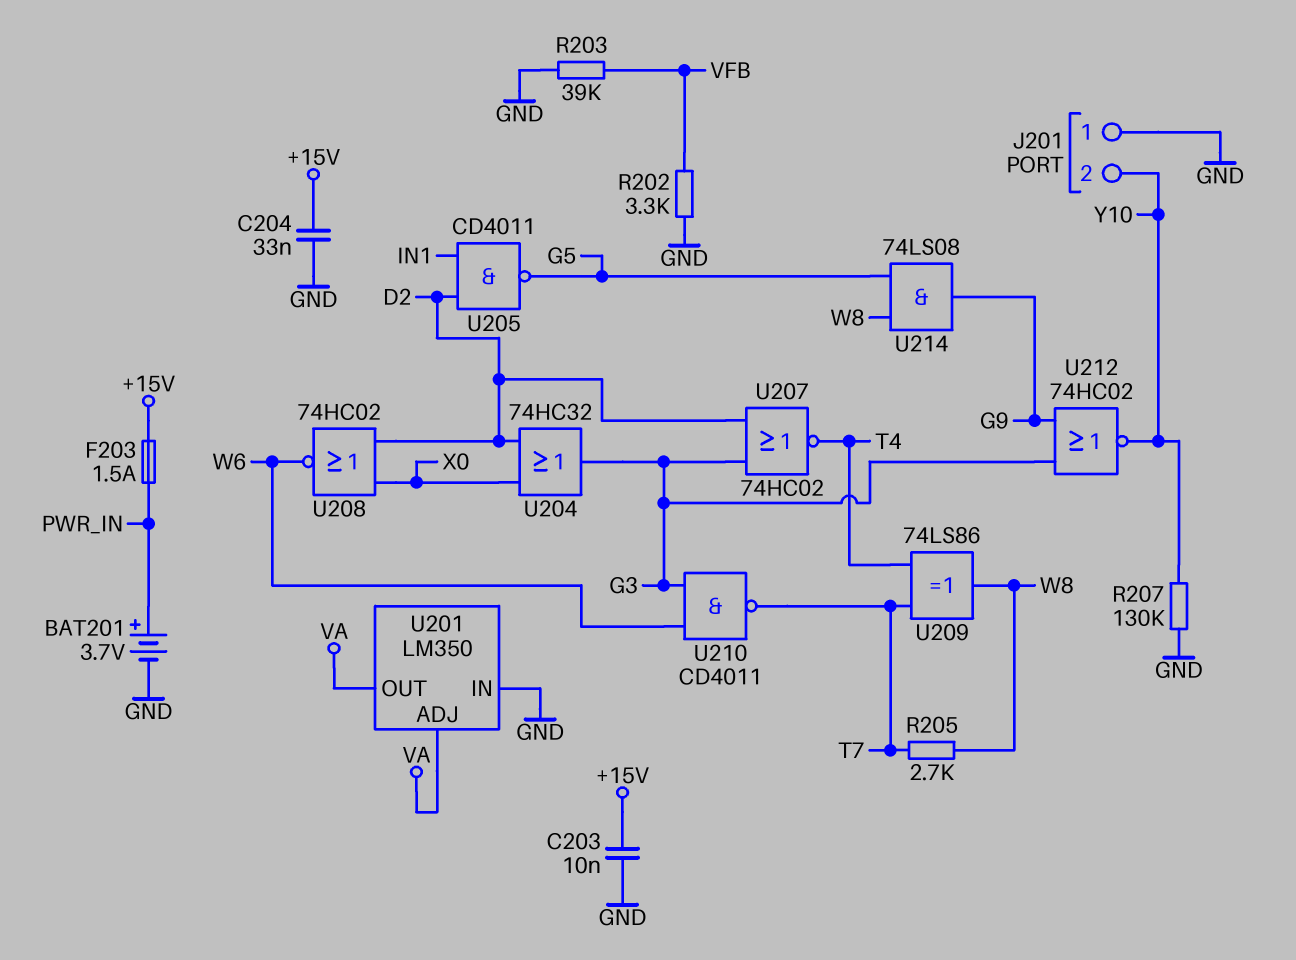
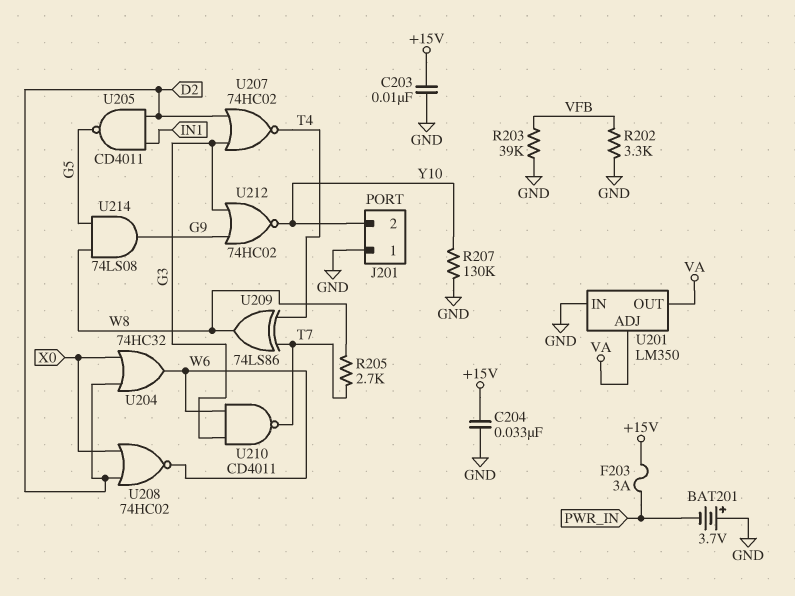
BAT201: 3.7V (plus PWR_IN, minus GND) -> 3.7V (plus GND, minus PWR_IN)
F203: 1.5A (+15V, PWR_IN) -> 3A (+15V, PWR_IN)
U204: OR 74HC32 (in D2, in X0, out G3) -> OR 74HC32 (in D2, in X0, out W6)

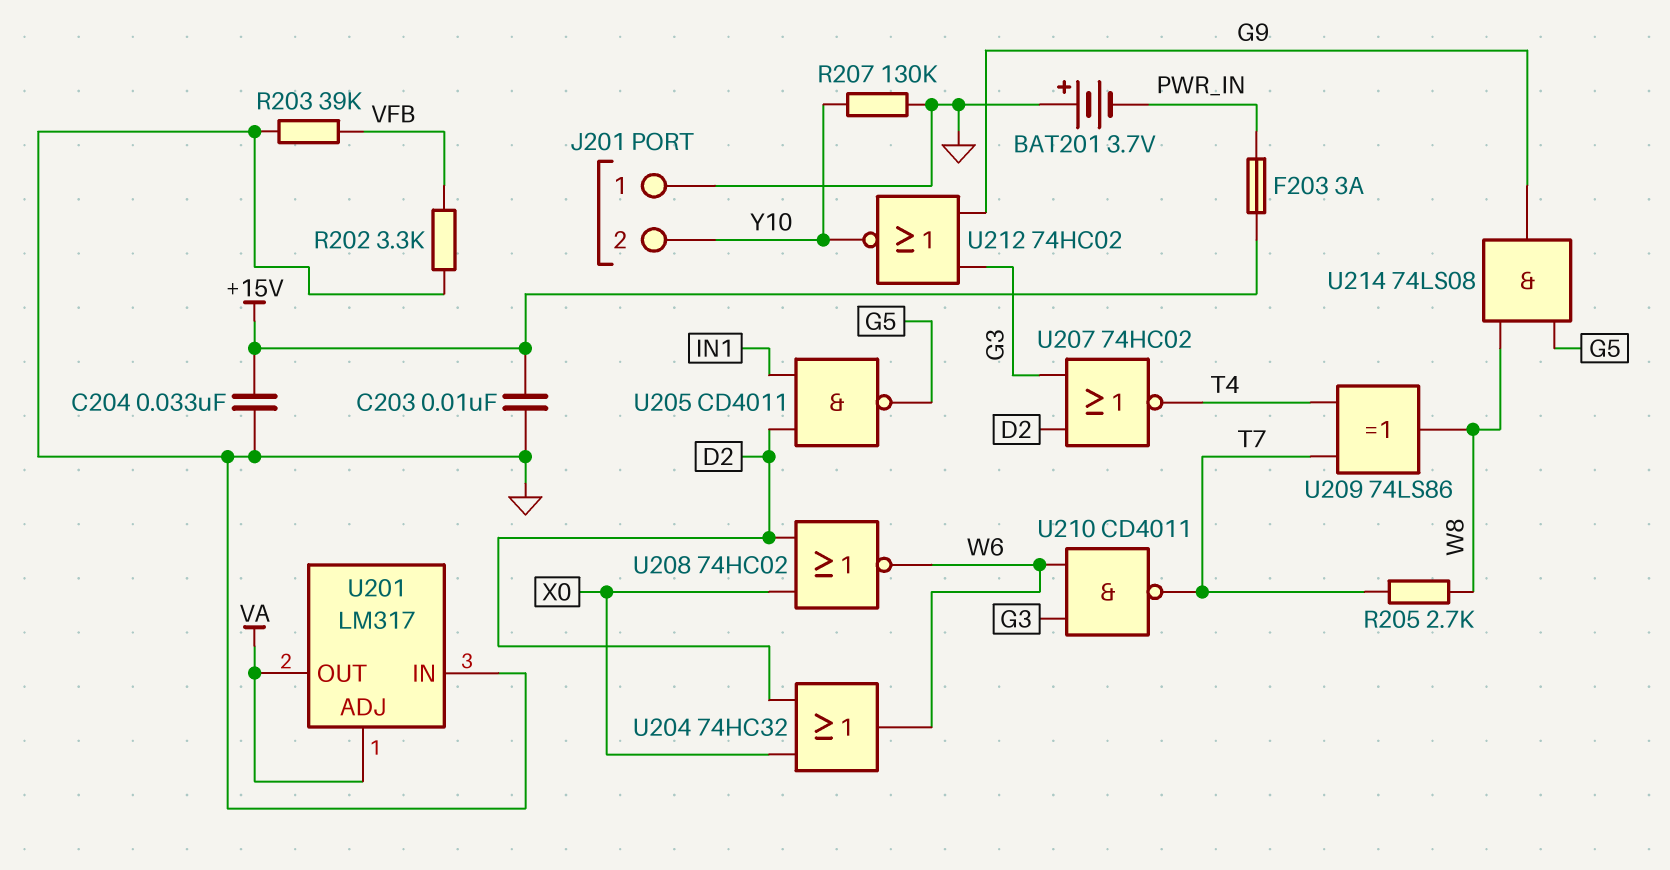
U201: LM350 -> LM317

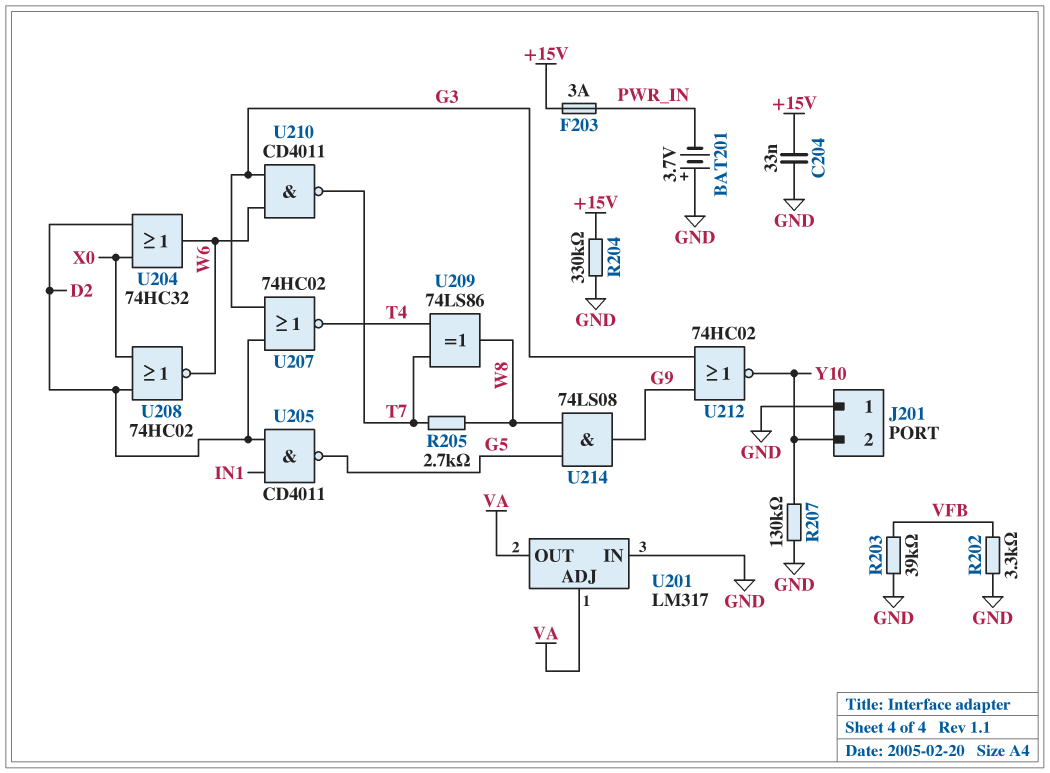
C203: 10nF (+15V, GND) -> none
R204: none -> 330k (+15V, GND)

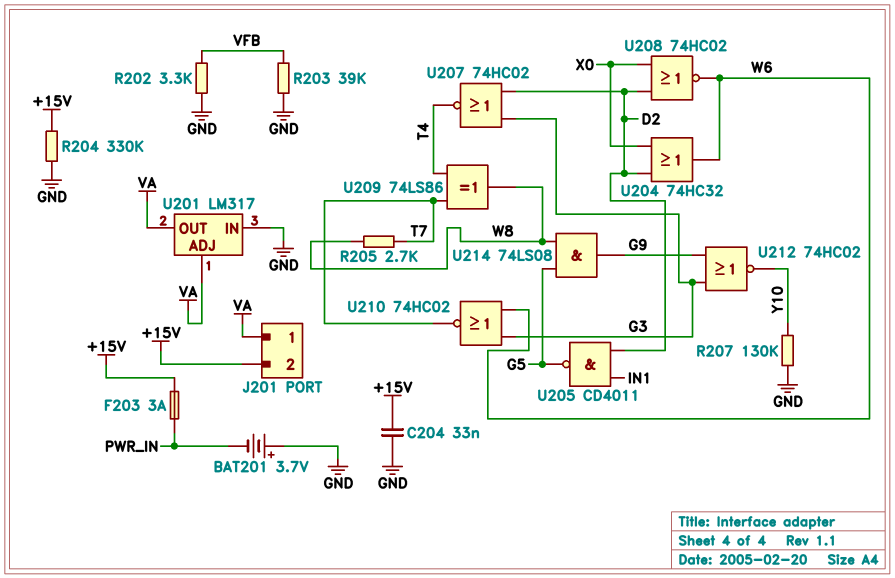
J201 pin 1: GND -> VA
J201 pin 2: Y10 -> +15V
U210: NAND CD4011 (in G3, in W6, out T7) -> NOR 74HC02 (in G3, in W6, out T7)

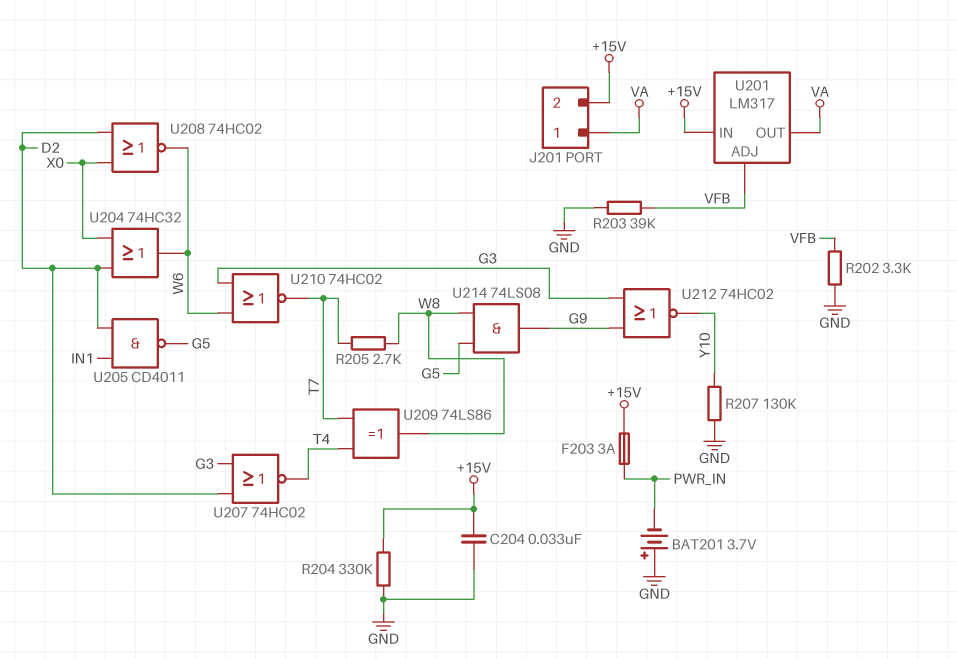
U201 pin ADJ: VA -> VFB
U201 pin IN: GND -> +15V

